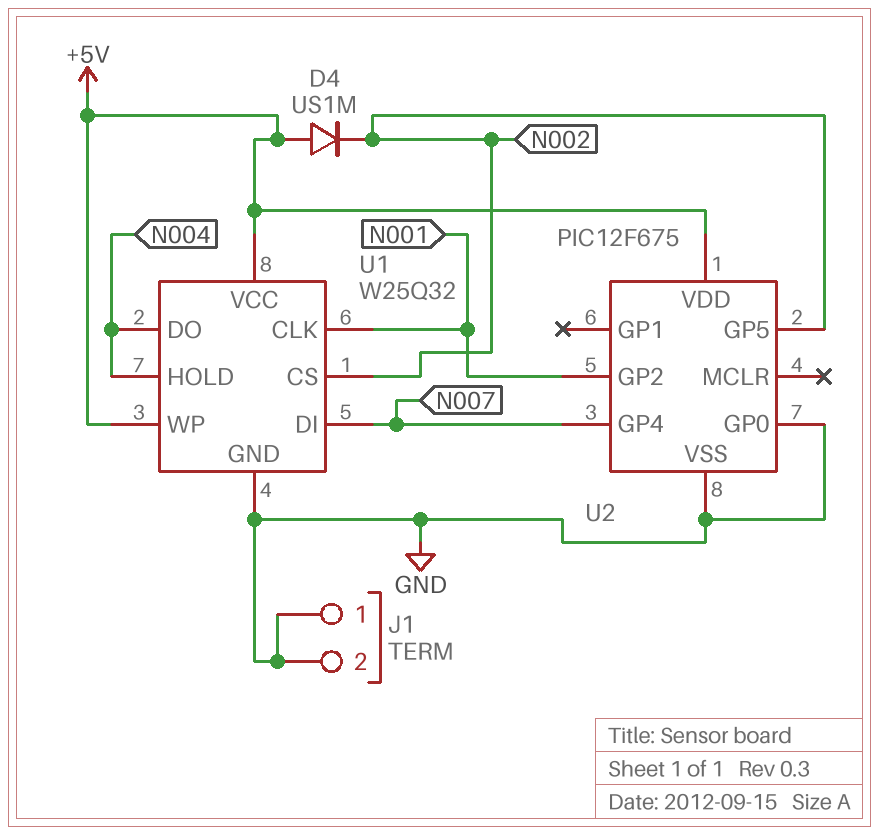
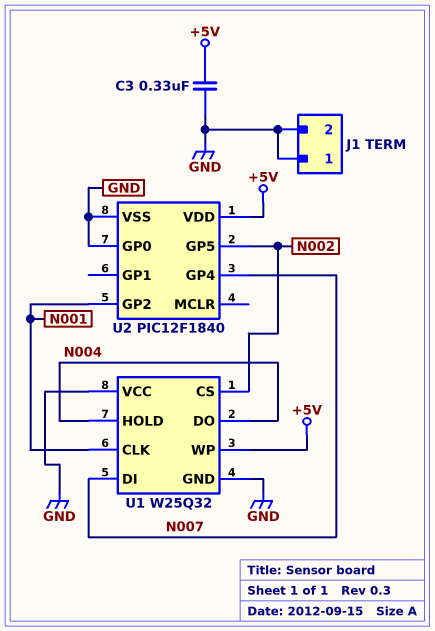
C3: none -> 330nF (+5V, GND)
D4: diode US1M (A +5V, K N002) -> none
U1 pin VCC: +5V -> GND
U2: PIC12F675 -> PIC12F1840

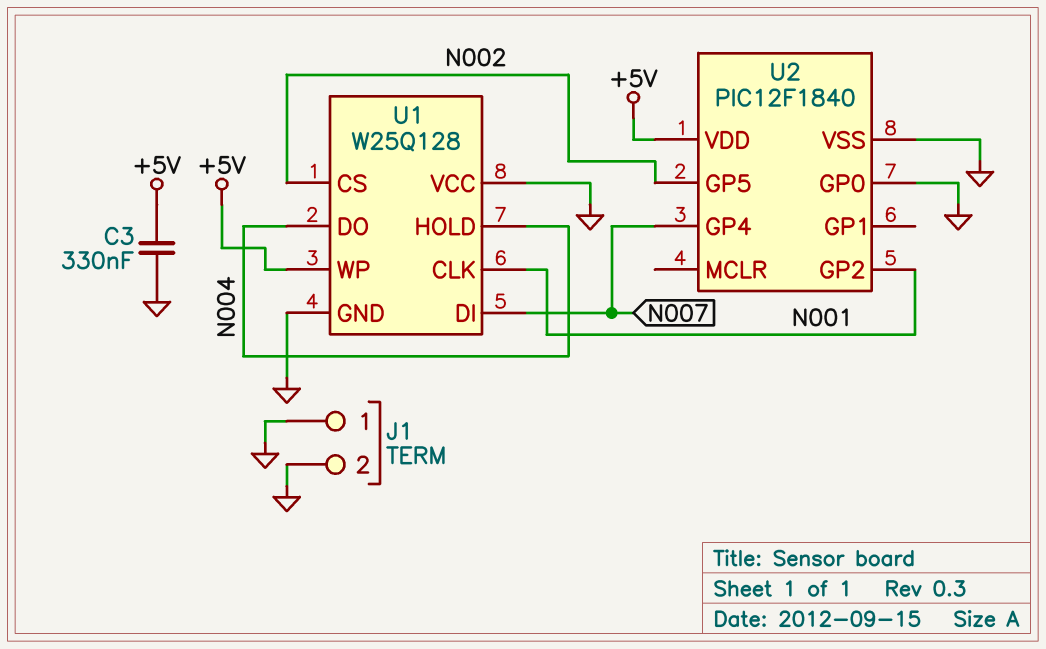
U1: W25Q32 -> W25Q128

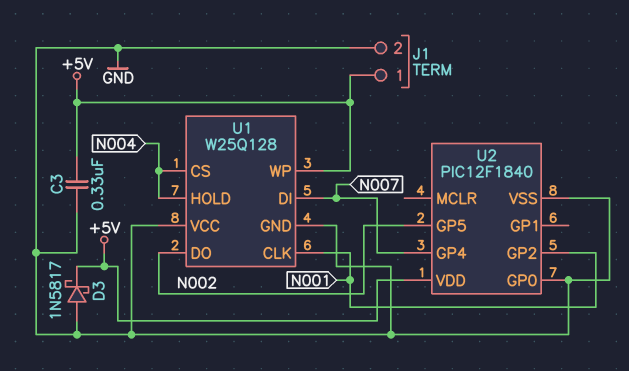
D3: none -> schottky 1N5817 (A GND, K +5V)
J1 pin 1: GND -> +5V
U1 pin CS: N002 -> N004
U1 pin DO: N004 -> N002

